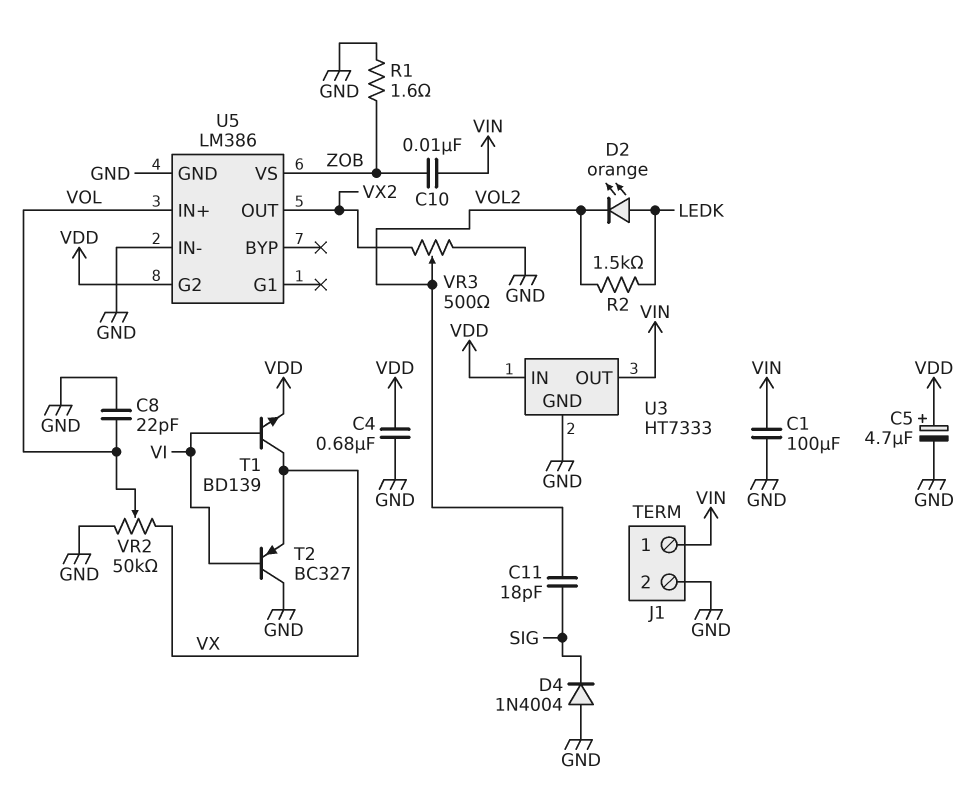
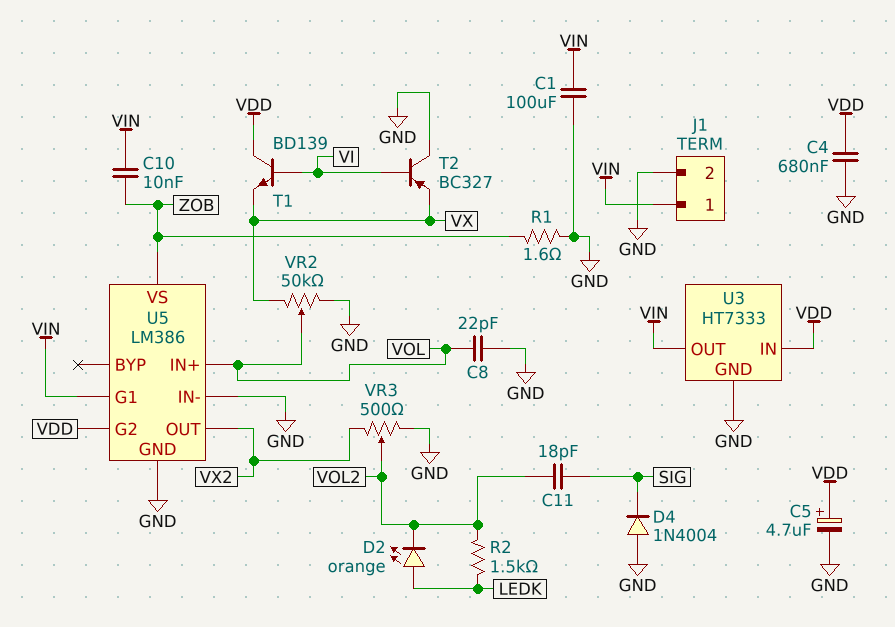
T1: NPN BD139 (B VI, C VX, E VDD) -> NPN BD139 (B VI, C VDD, E VX)
U5 pin G1: none -> VIN

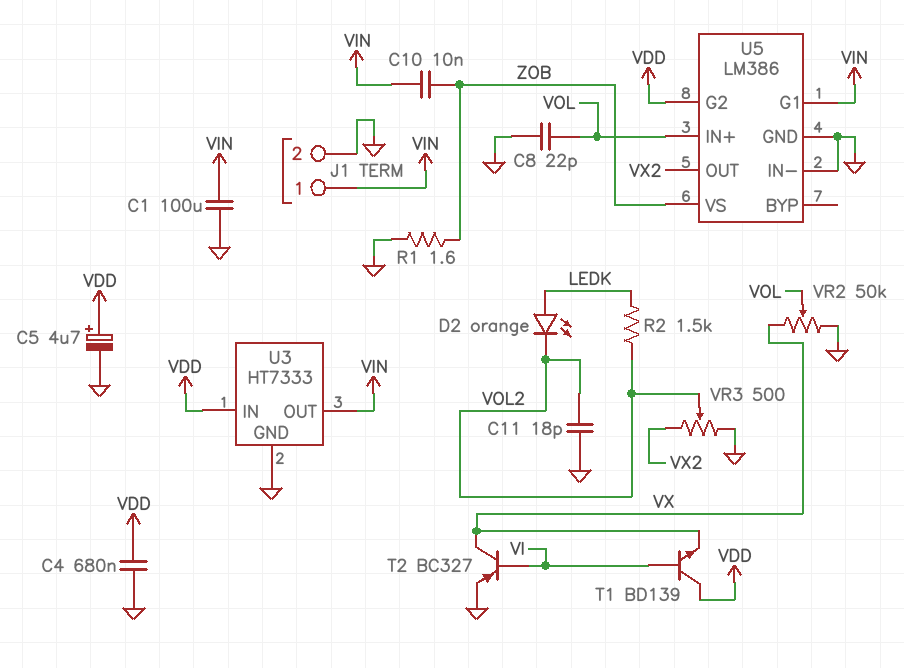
C11: 18pF (SIG, VOL2) -> 18pF (GND, VOL2)
D4: diode 1N4004 (A GND, K SIG) -> none
T2: PNP BC327 (B VI, C GND, E VX) -> PNP BC327 (B VI, C VX, E GND)

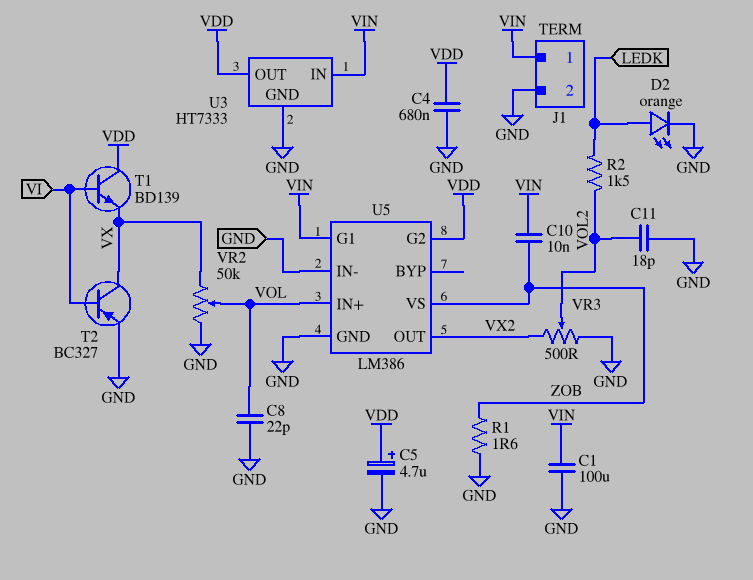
D2: LED orange (A LEDK, K VOL2) -> LED orange (A LEDK, K GND)
U3 pin IN: VDD -> VIN
U3 pin OUT: VIN -> VDD

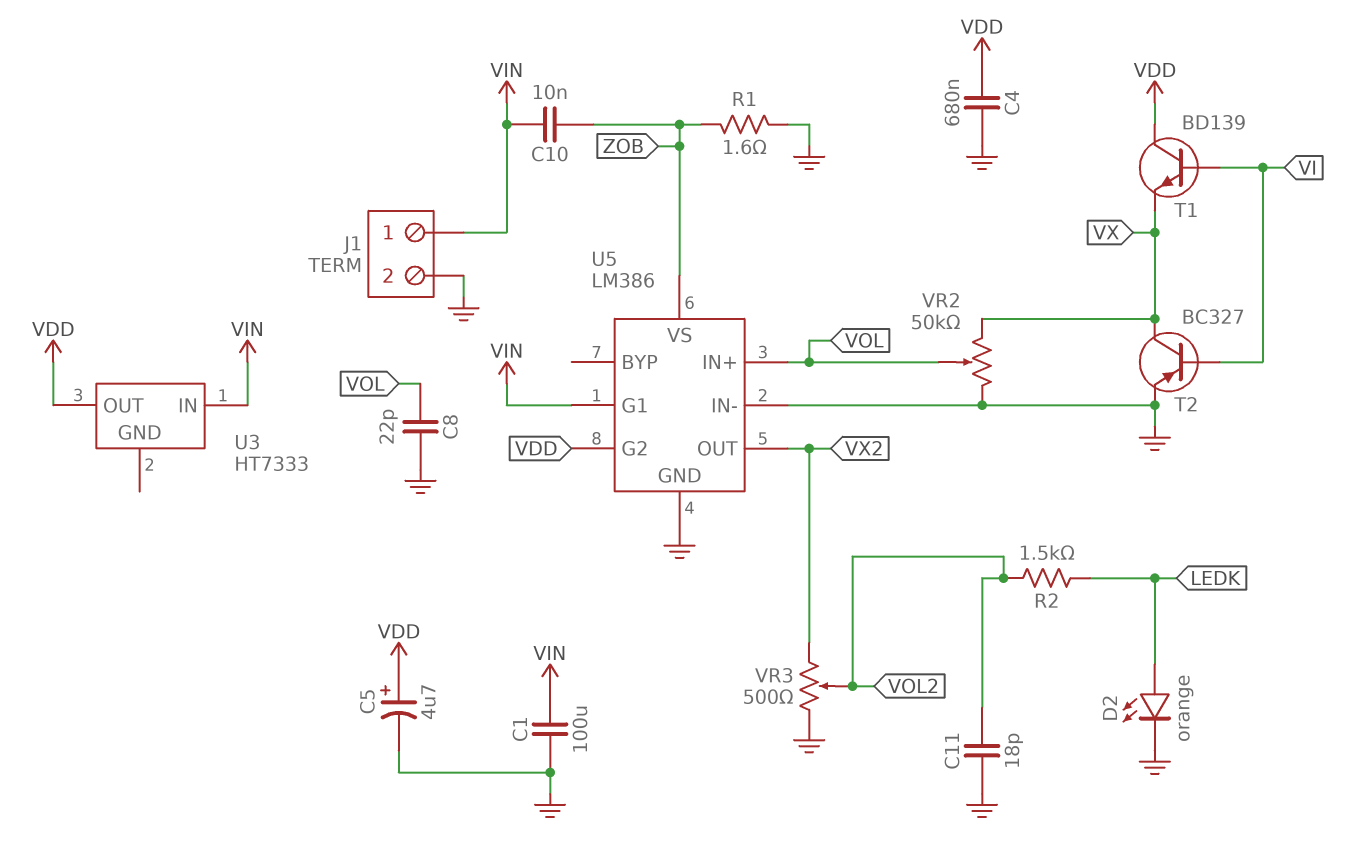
U3 pin GND: GND -> none

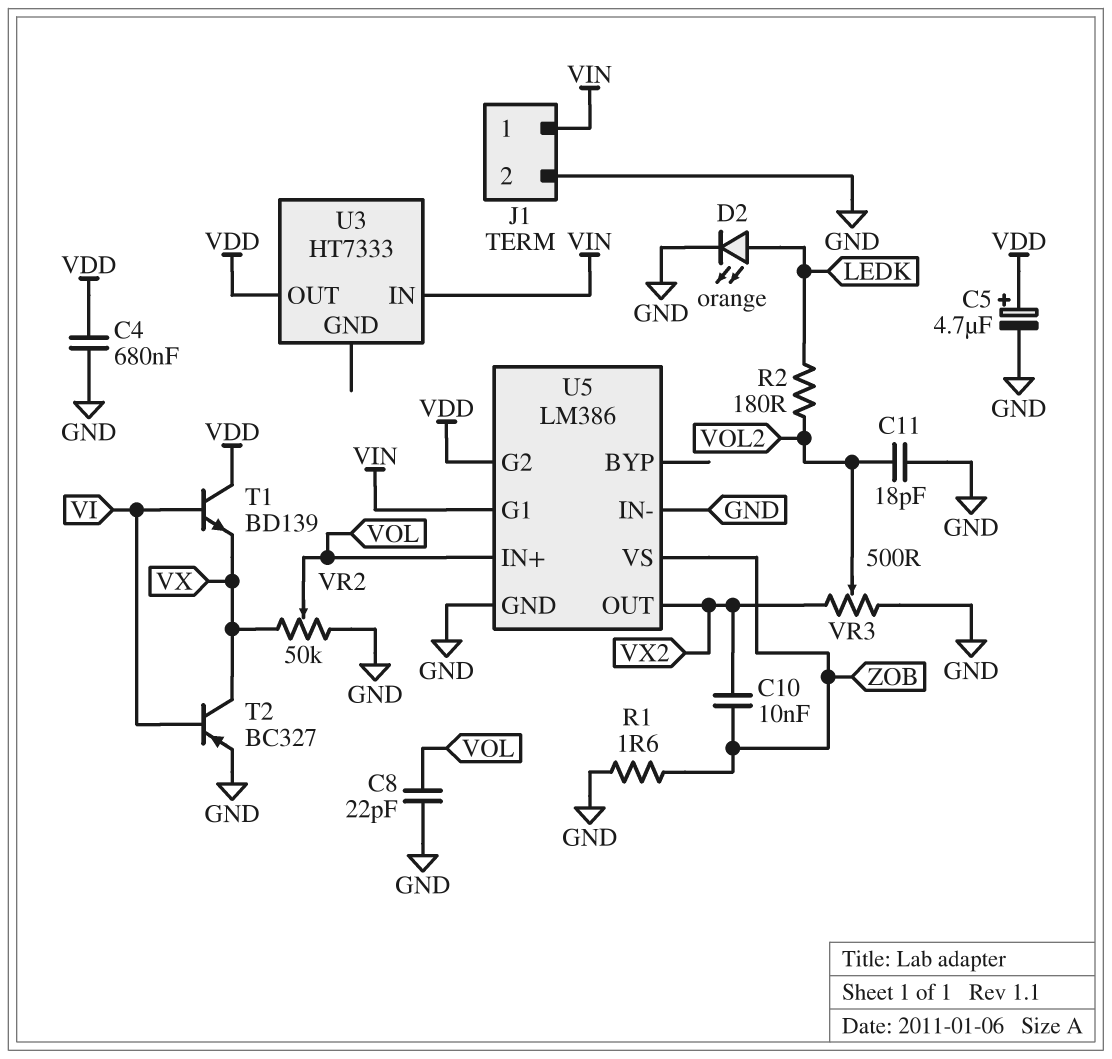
C1: 100uF (GND, VIN) -> none
C10: 10nF (VIN, ZOB) -> 10nF (VX2, ZOB)
R2: 1.5k (LEDK, VOL2) -> 180 (LEDK, VOL2)

